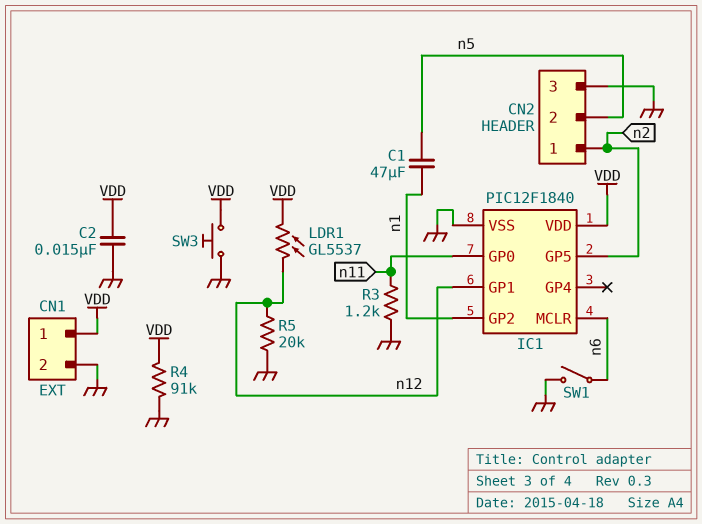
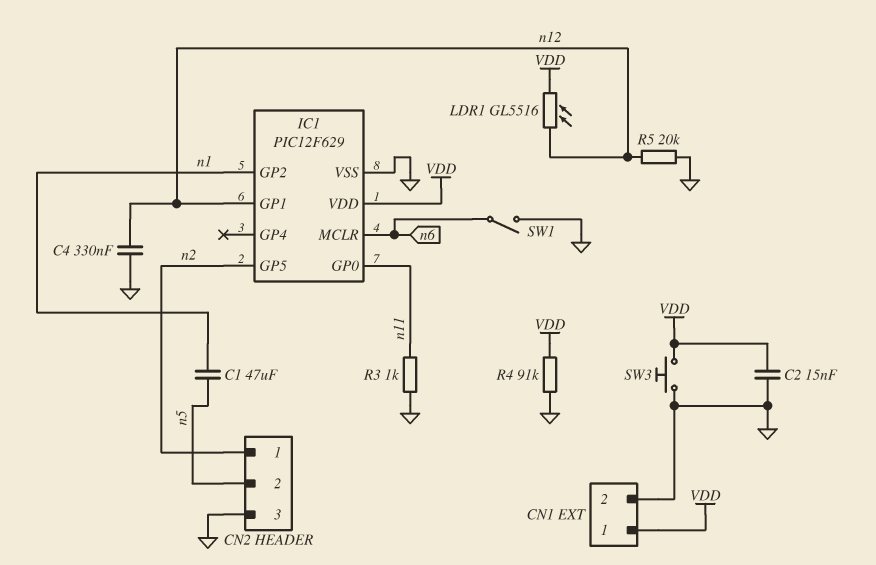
C4: none -> 330nF (GND, n12)
IC1: PIC12F1840 -> PIC12F629
LDR1: GL5537 (VDD, n12) -> GL5516 (VDD, n12)
R3: 1.2k (GND, n11) -> 1k (GND, n11)

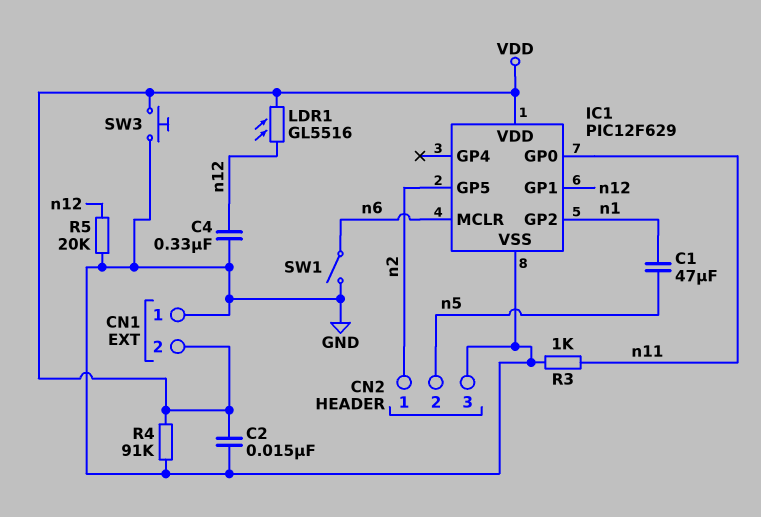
CN1 pin 1: VDD -> GND
CN1 pin 2: GND -> VDD

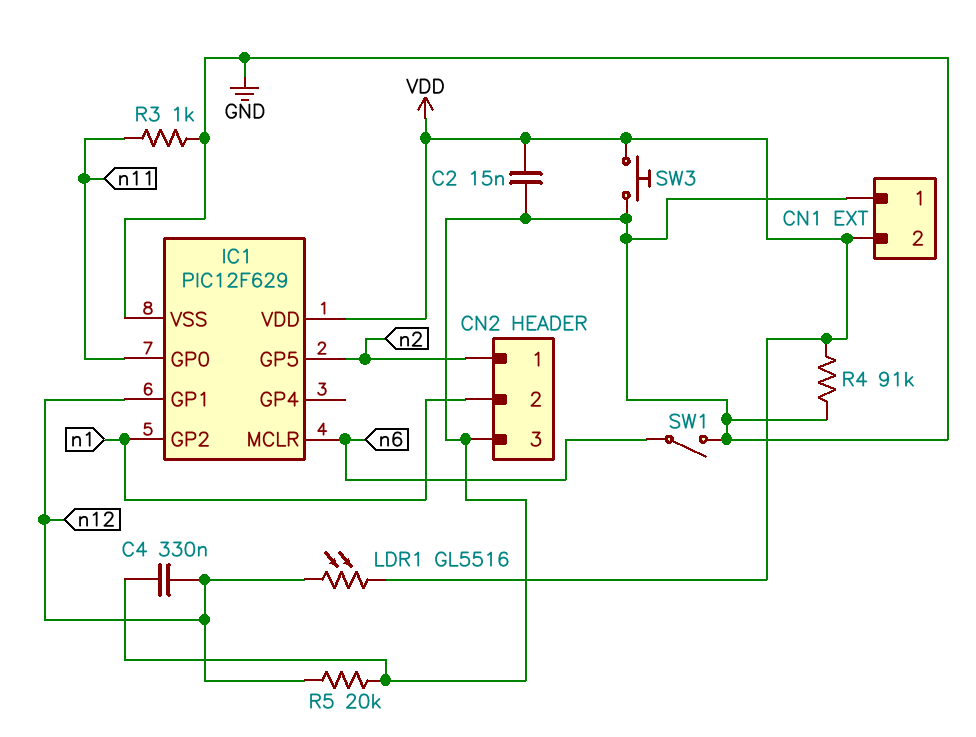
C1: 47uF (n1, n5) -> none
CN2 pin 2: n5 -> n1

